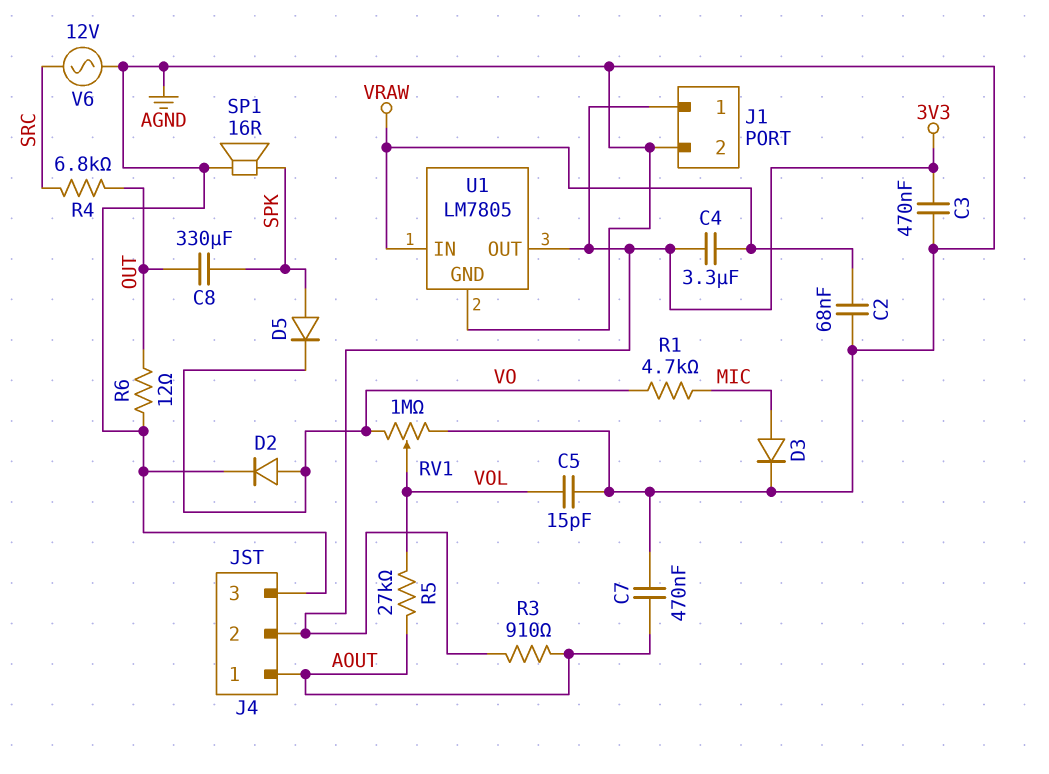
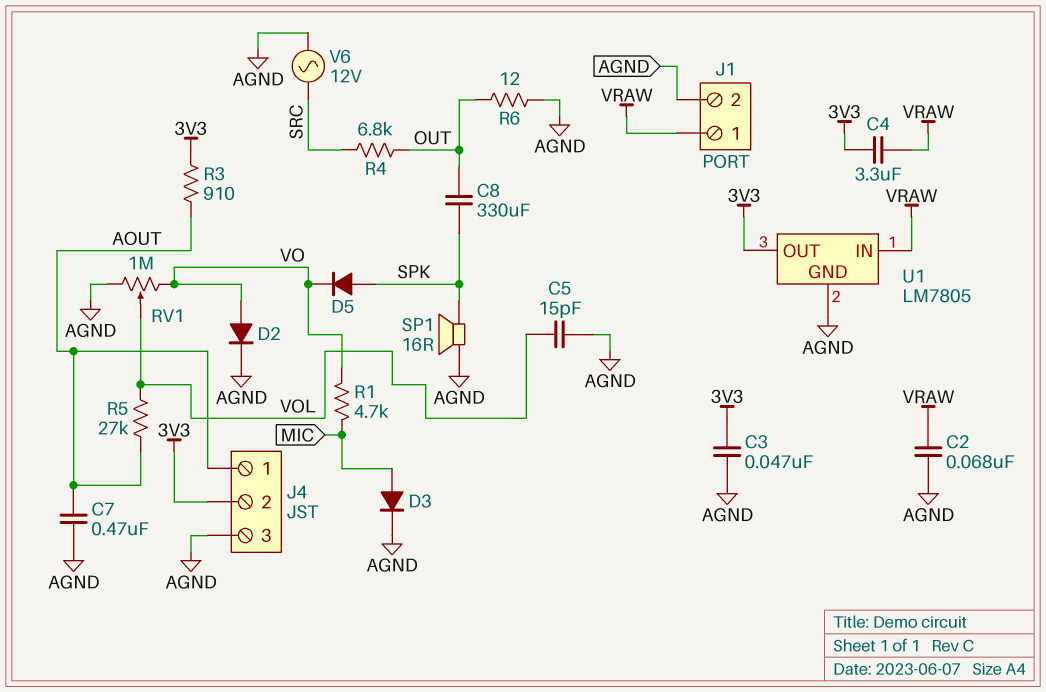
C3: 470nF (3V3, AGND) -> 47nF (3V3, AGND)
J1 pin 1: 3V3 -> VRAW

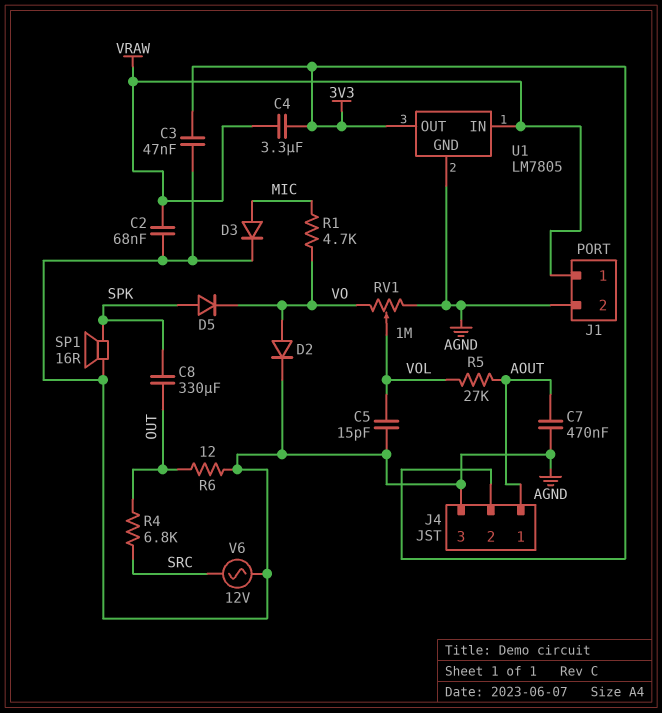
R3: 910 (3V3, AOUT) -> none

